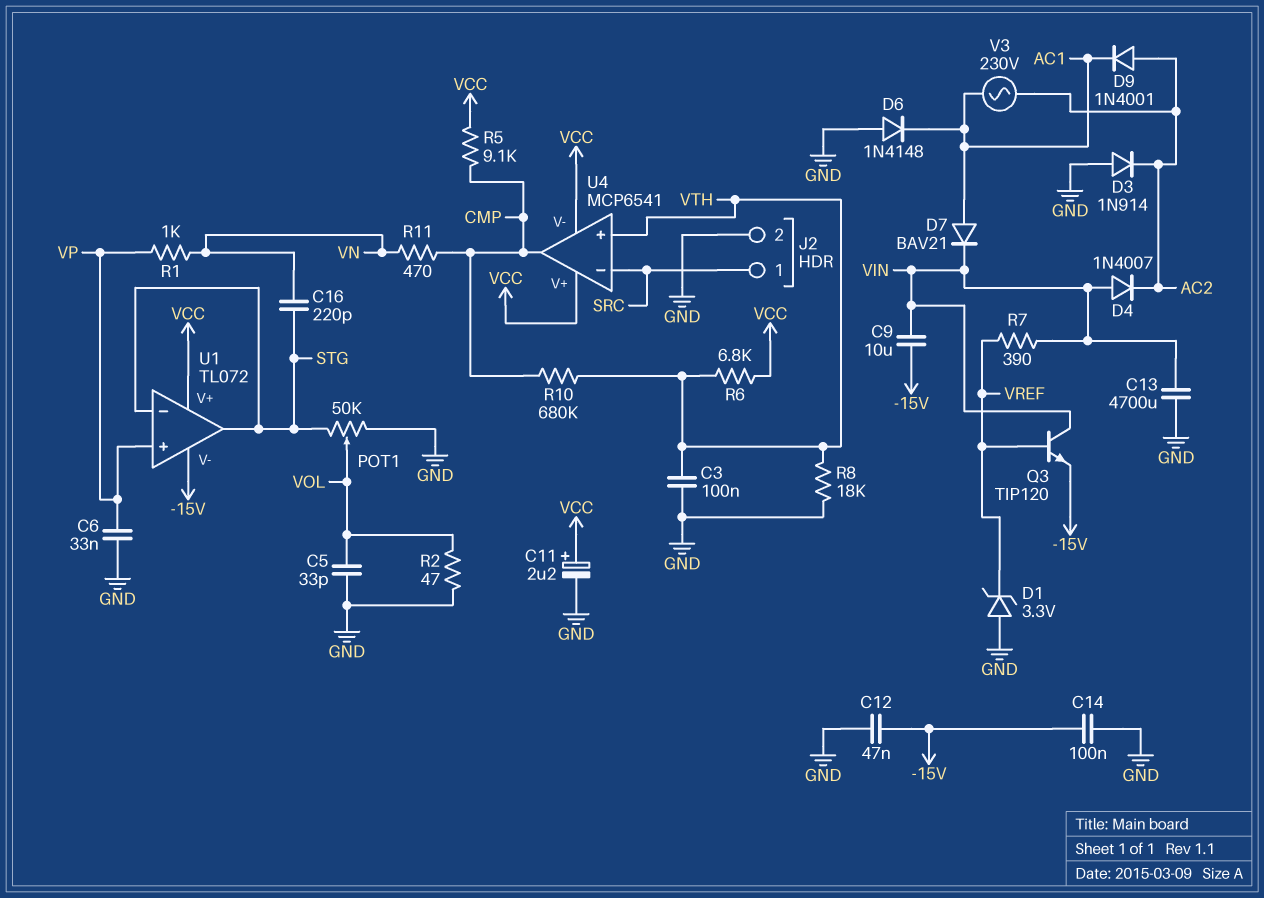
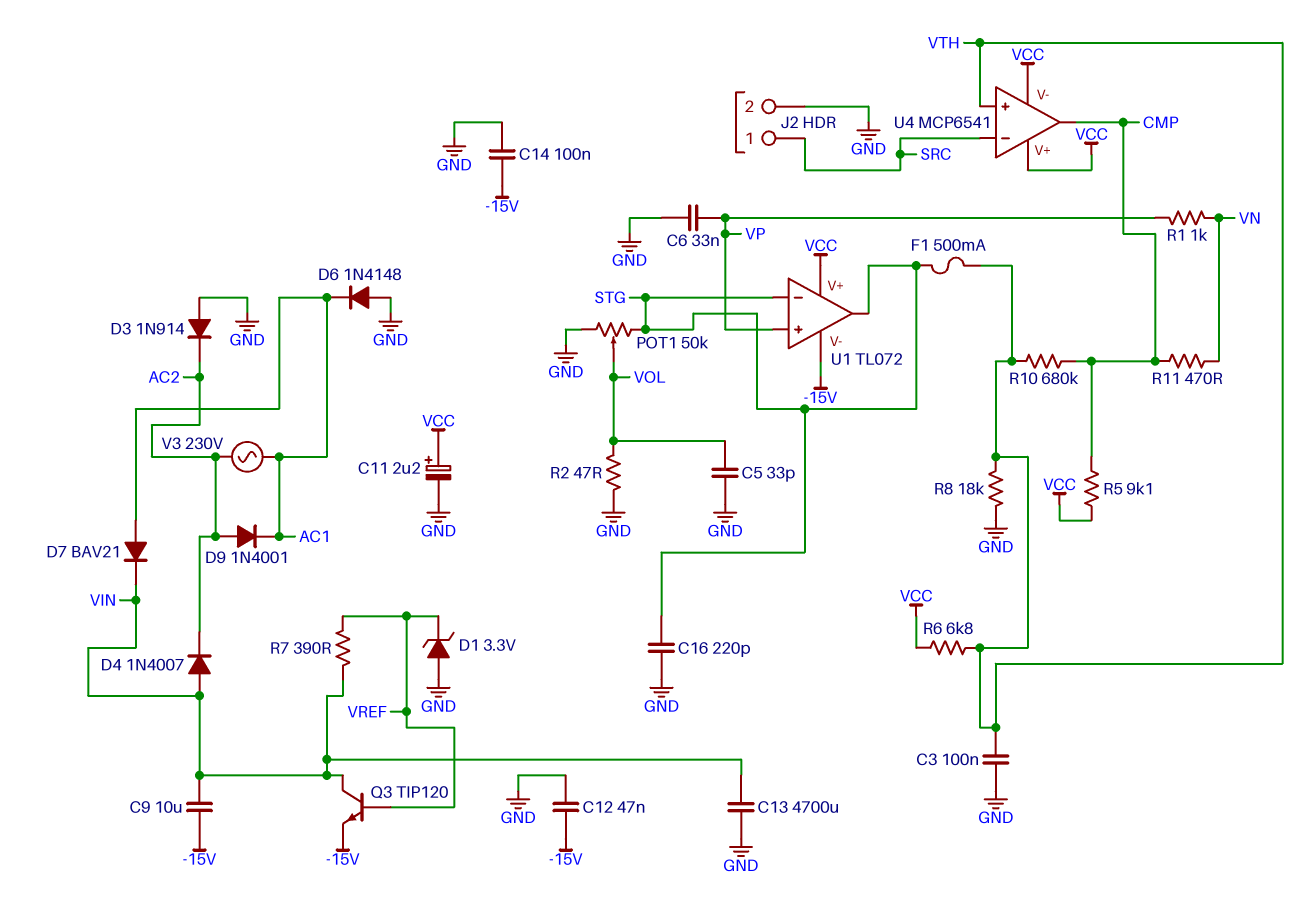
C16: 220pF (STG, VN) -> 220pF (GND, STG)
F1: none -> 500mA (STG, VTH)

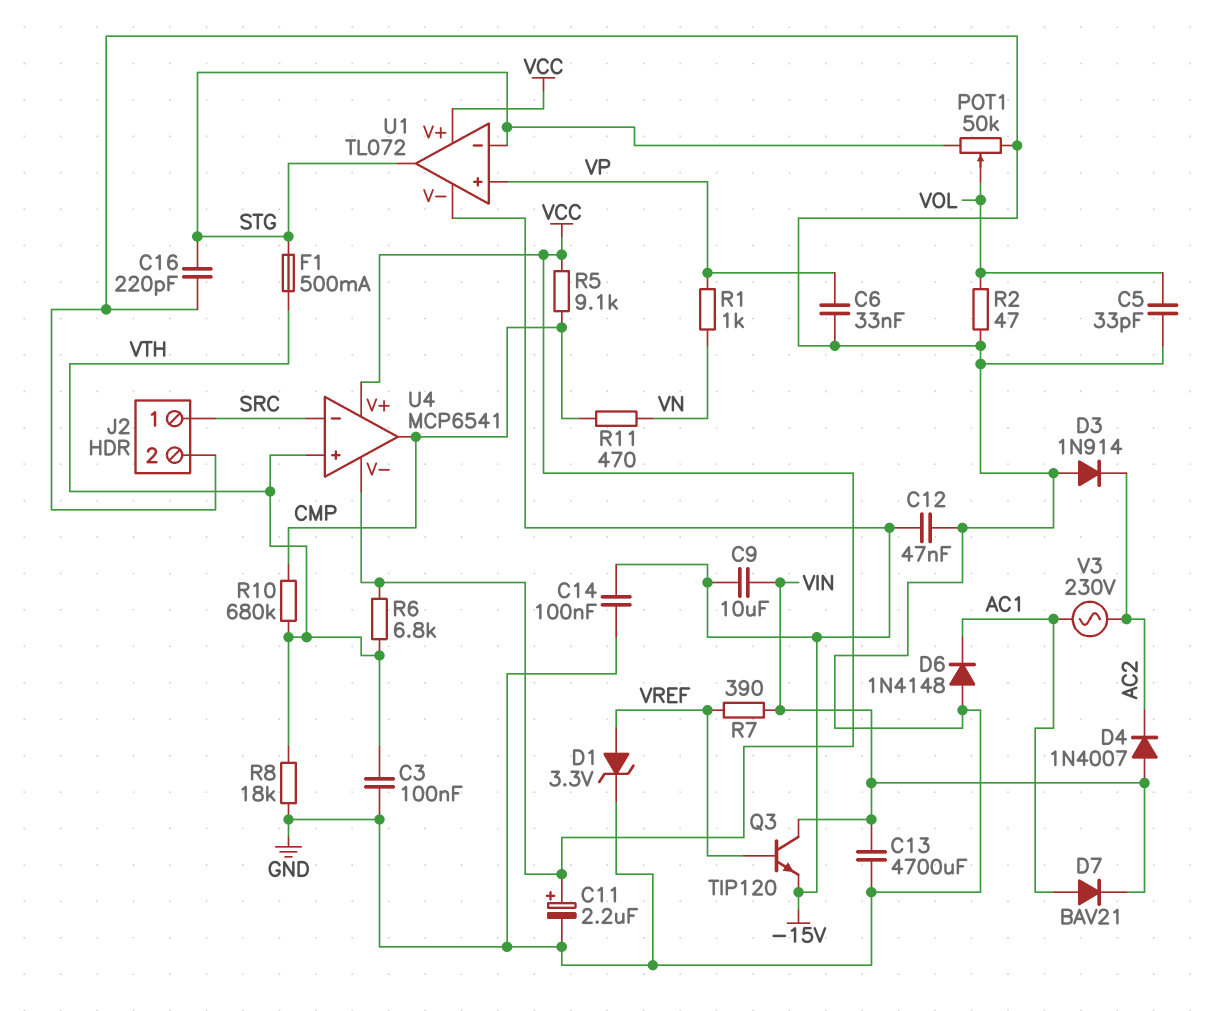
D1: zener 3.3V (A GND, K VREF) -> zener 3.3V (A VREF, K GND)
D9: diode 1N4001 (A AC2, K AC1) -> none

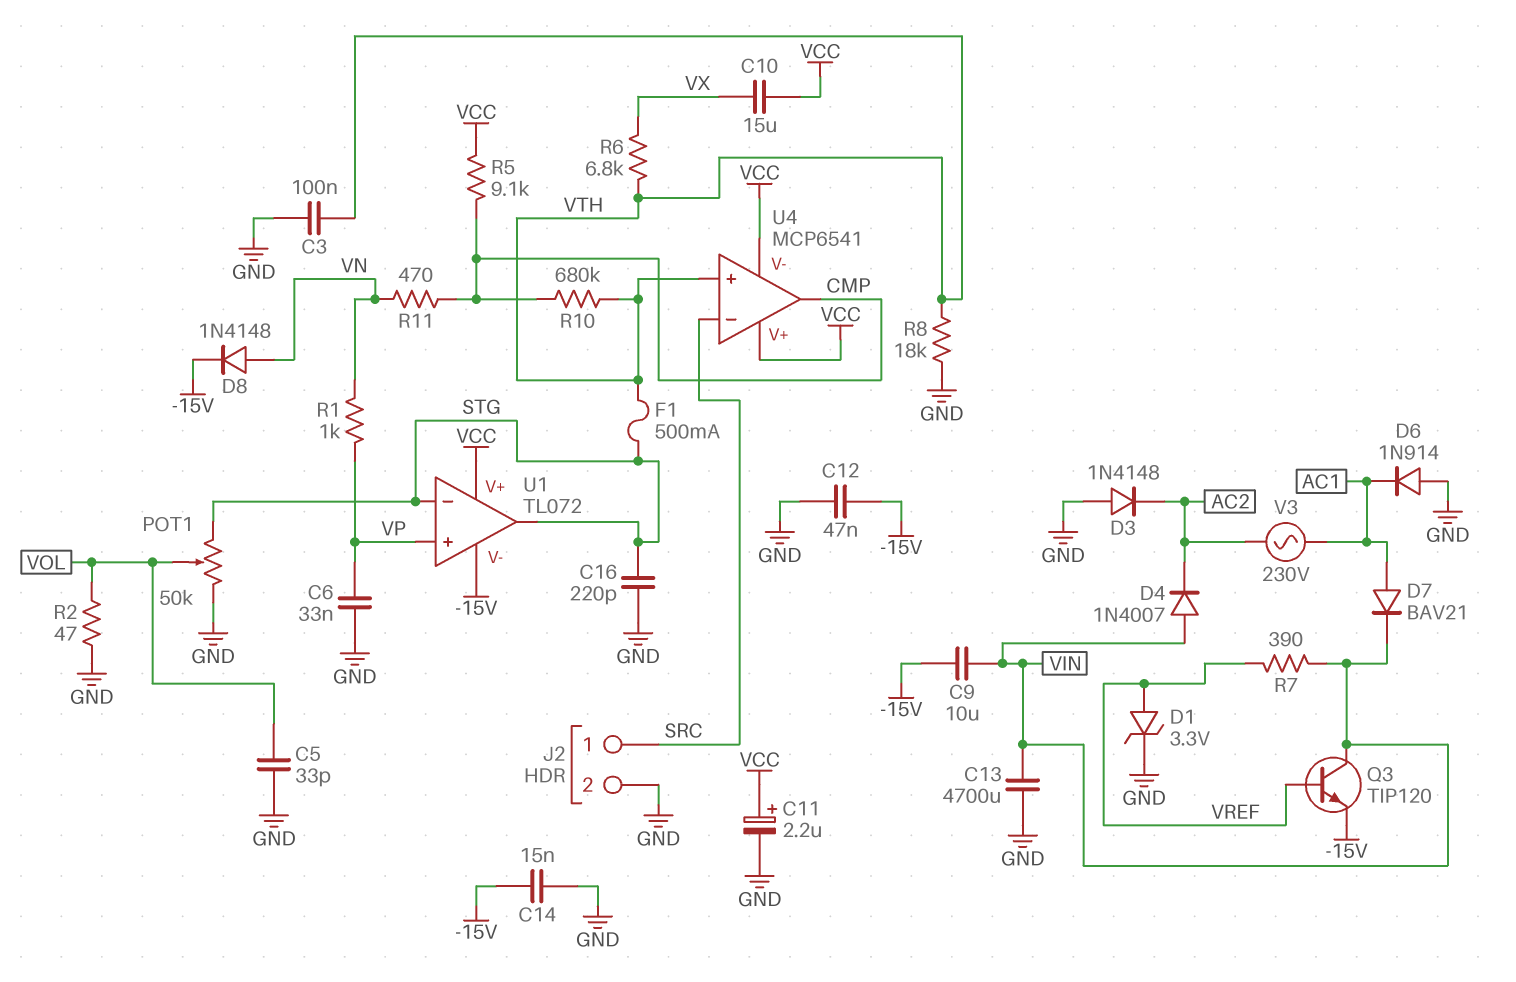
C10: none -> 15uF (VCC, VX)
C14: 100nF (-15V, GND) -> 15nF (-15V, GND)
D3: diode 1N914 (A GND, K AC2) -> diode 1N4148 (A GND, K AC2)
D6: diode 1N4148 (A GND, K AC1) -> diode 1N914 (A GND, K AC1)
D8: none -> diode 1N4148 (A VN, K -15V)
R6: 6.8k (VCC, VTH) -> 6.8k (VTH, VX)

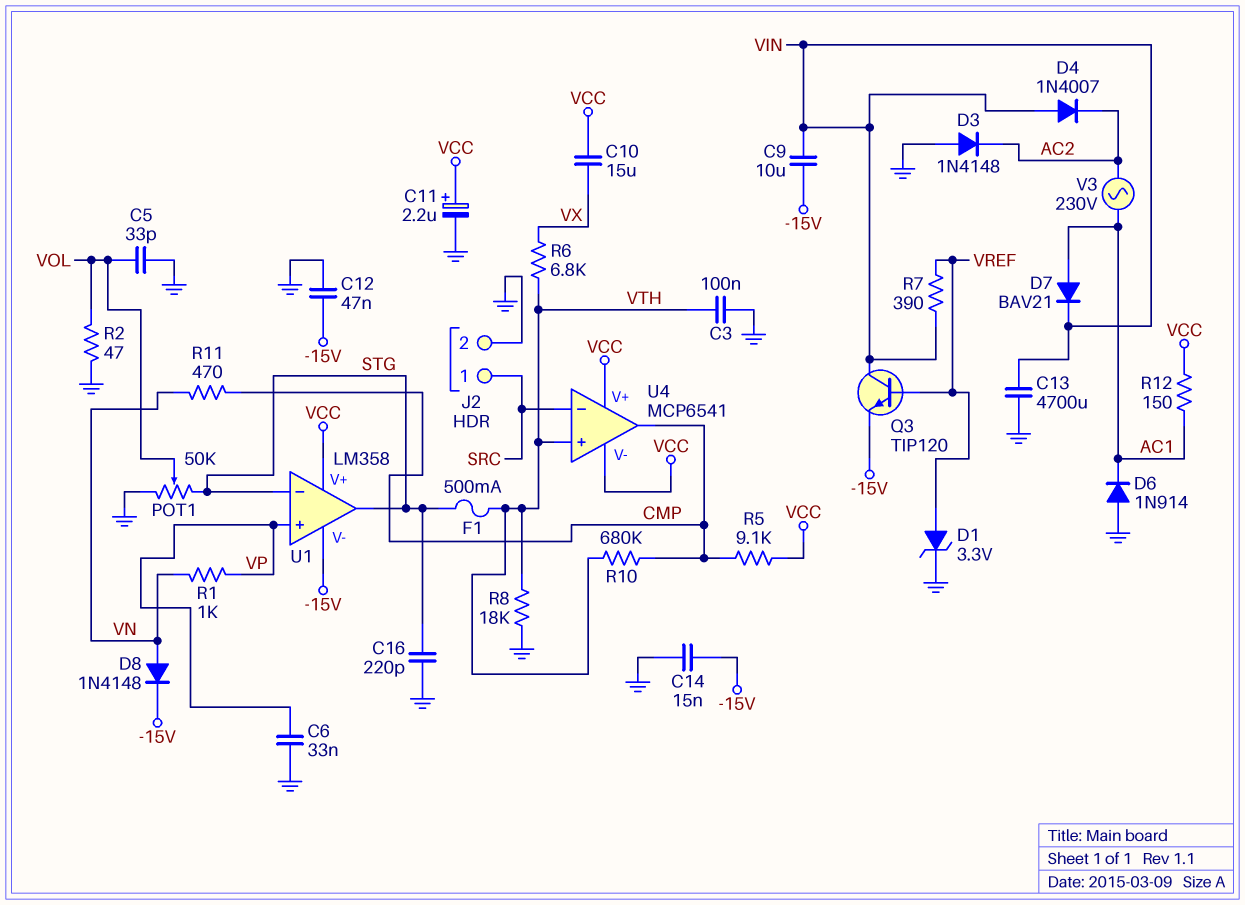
R12: none -> 150 (AC1, VCC)
U1: TL072 -> LM358

